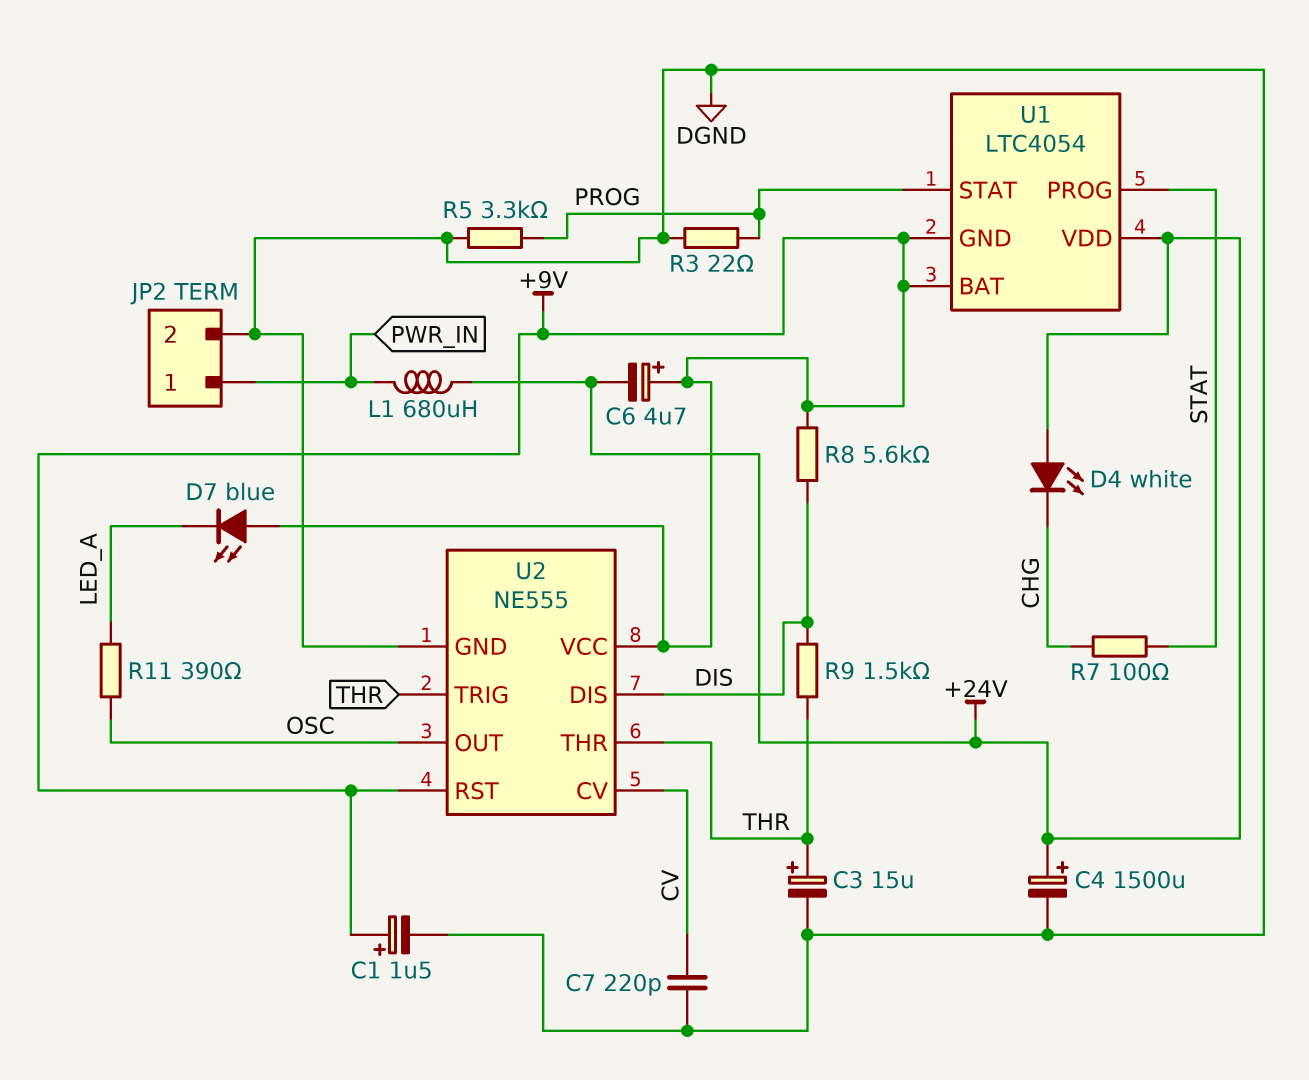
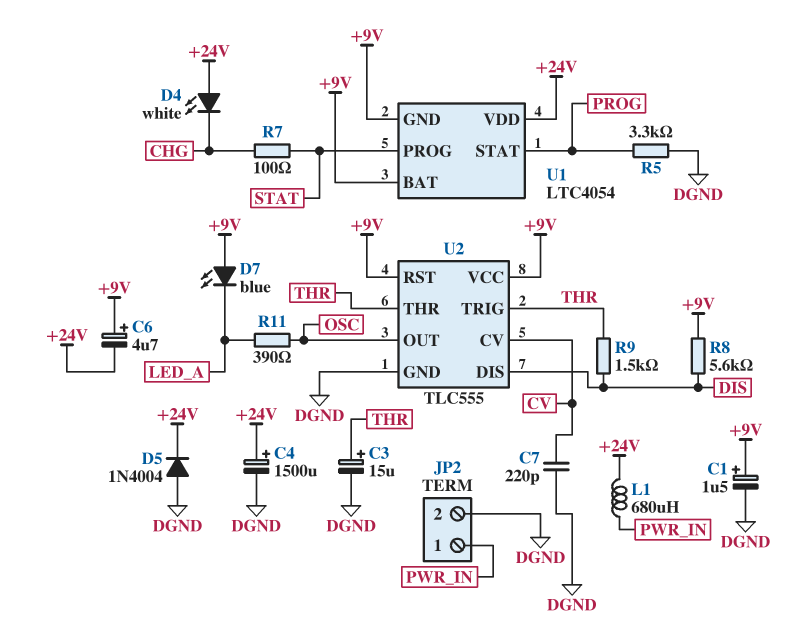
D5: none -> diode 1N4004 (A DGND, K +24V)
R3: 22 (DGND, PROG) -> none
U2: NE555 -> TLC555

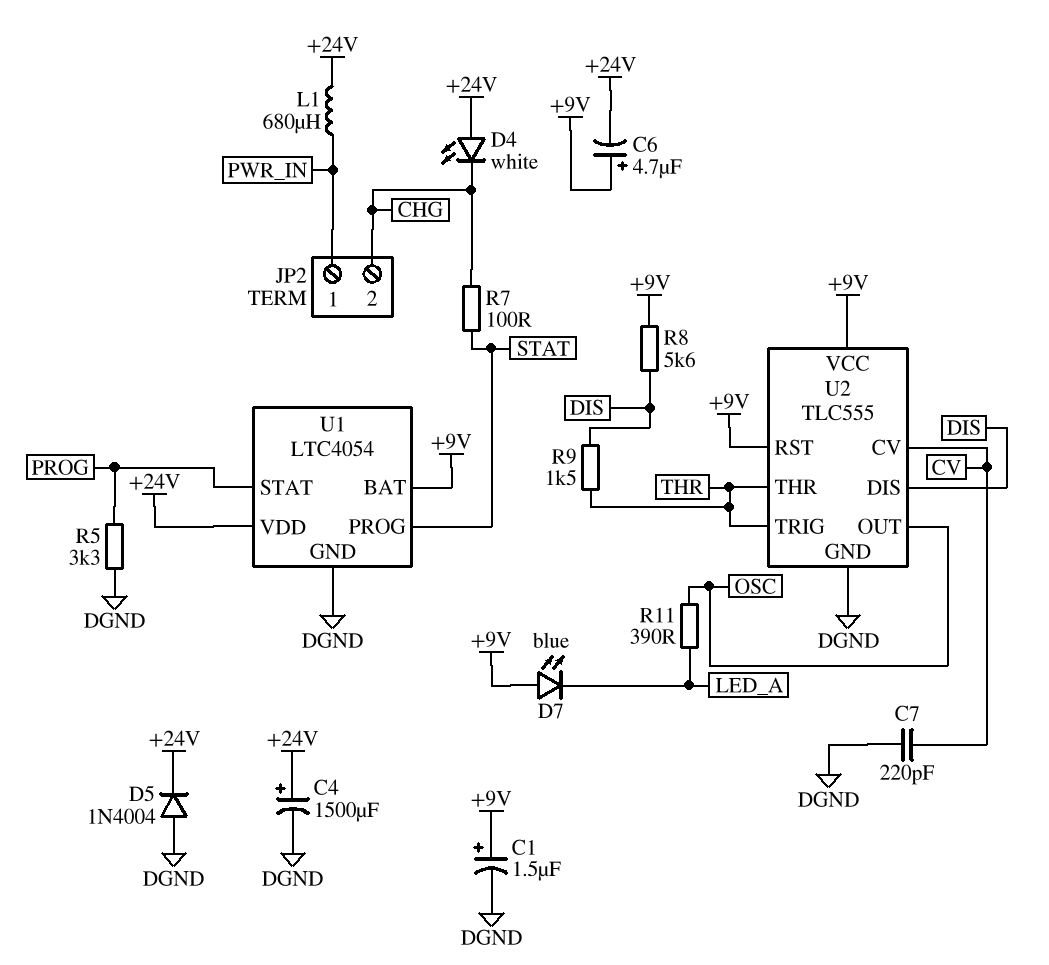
C3: 15uF (plus THR, minus DGND) -> none
JP2 pin 2: DGND -> CHG
U1 pin GND: +9V -> DGND

